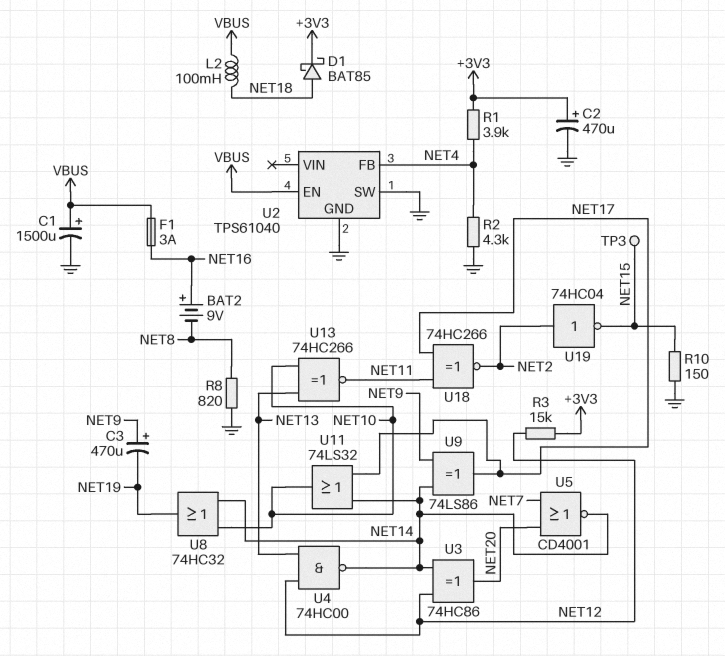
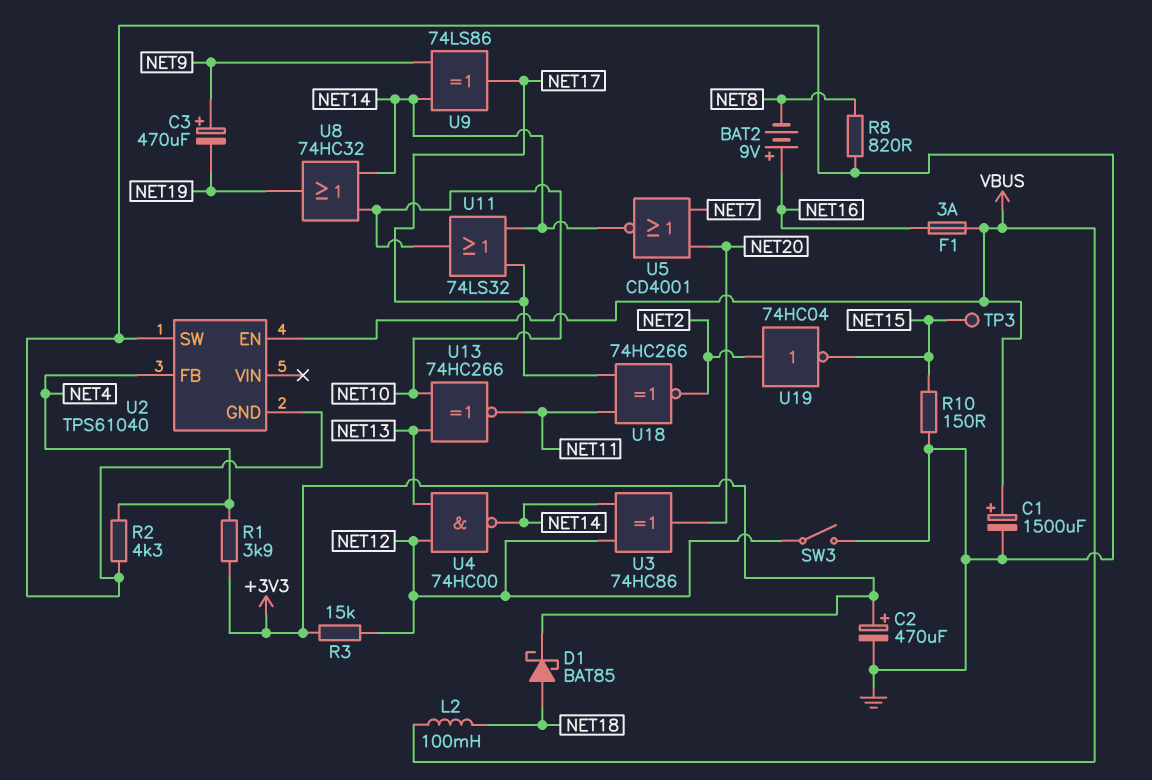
SW3: none -> switch (GND, NET12)

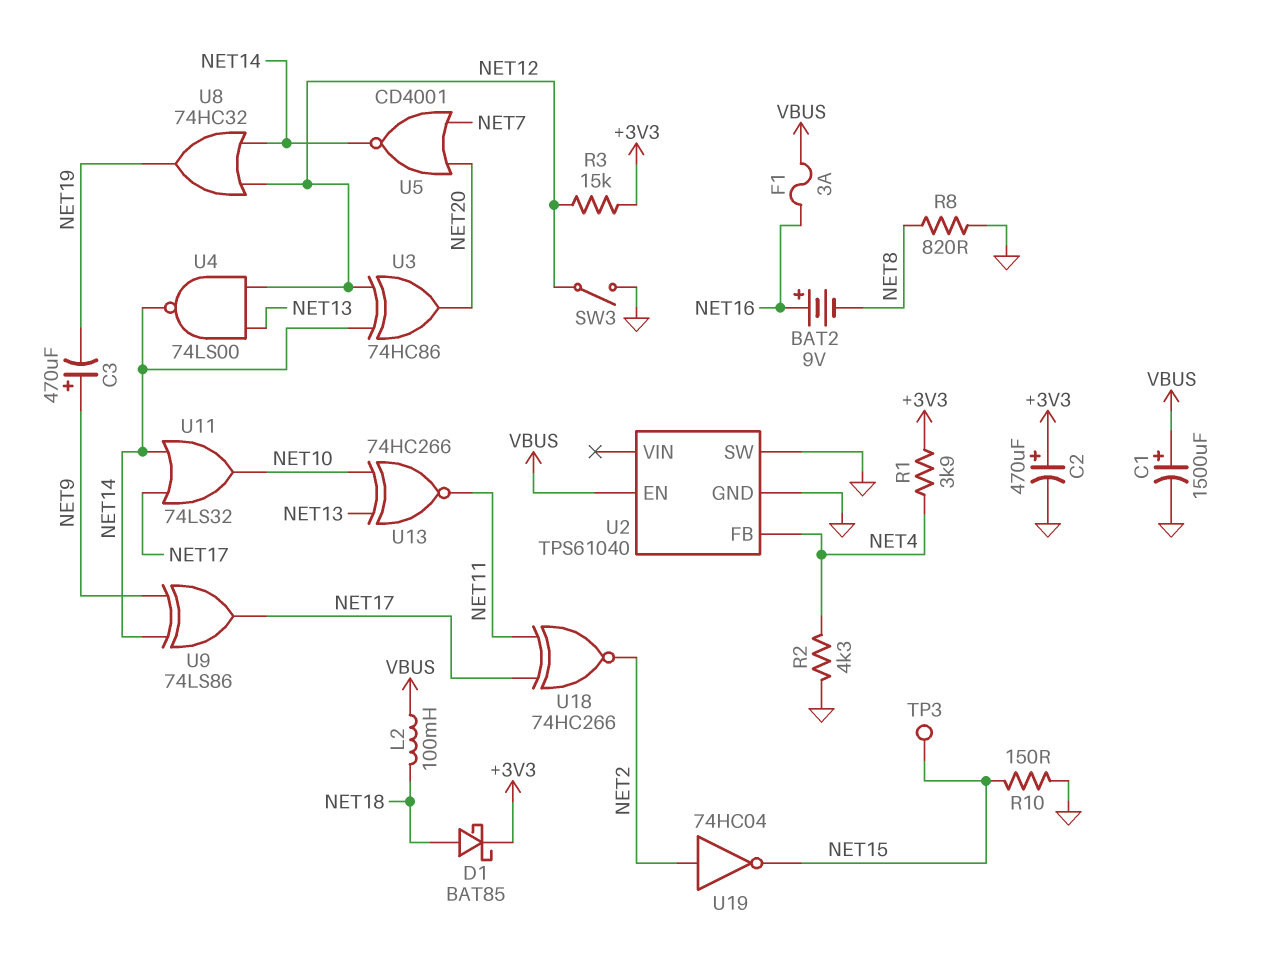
U4: NAND 74HC00 (in NET12, in NET13, out NET14) -> NAND 74LS00 (in NET12, in NET13, out NET14)
U8: OR 74HC32 (in NET10, in NET14, out NET19) -> OR 74HC32 (in NET12, in NET14, out NET19)

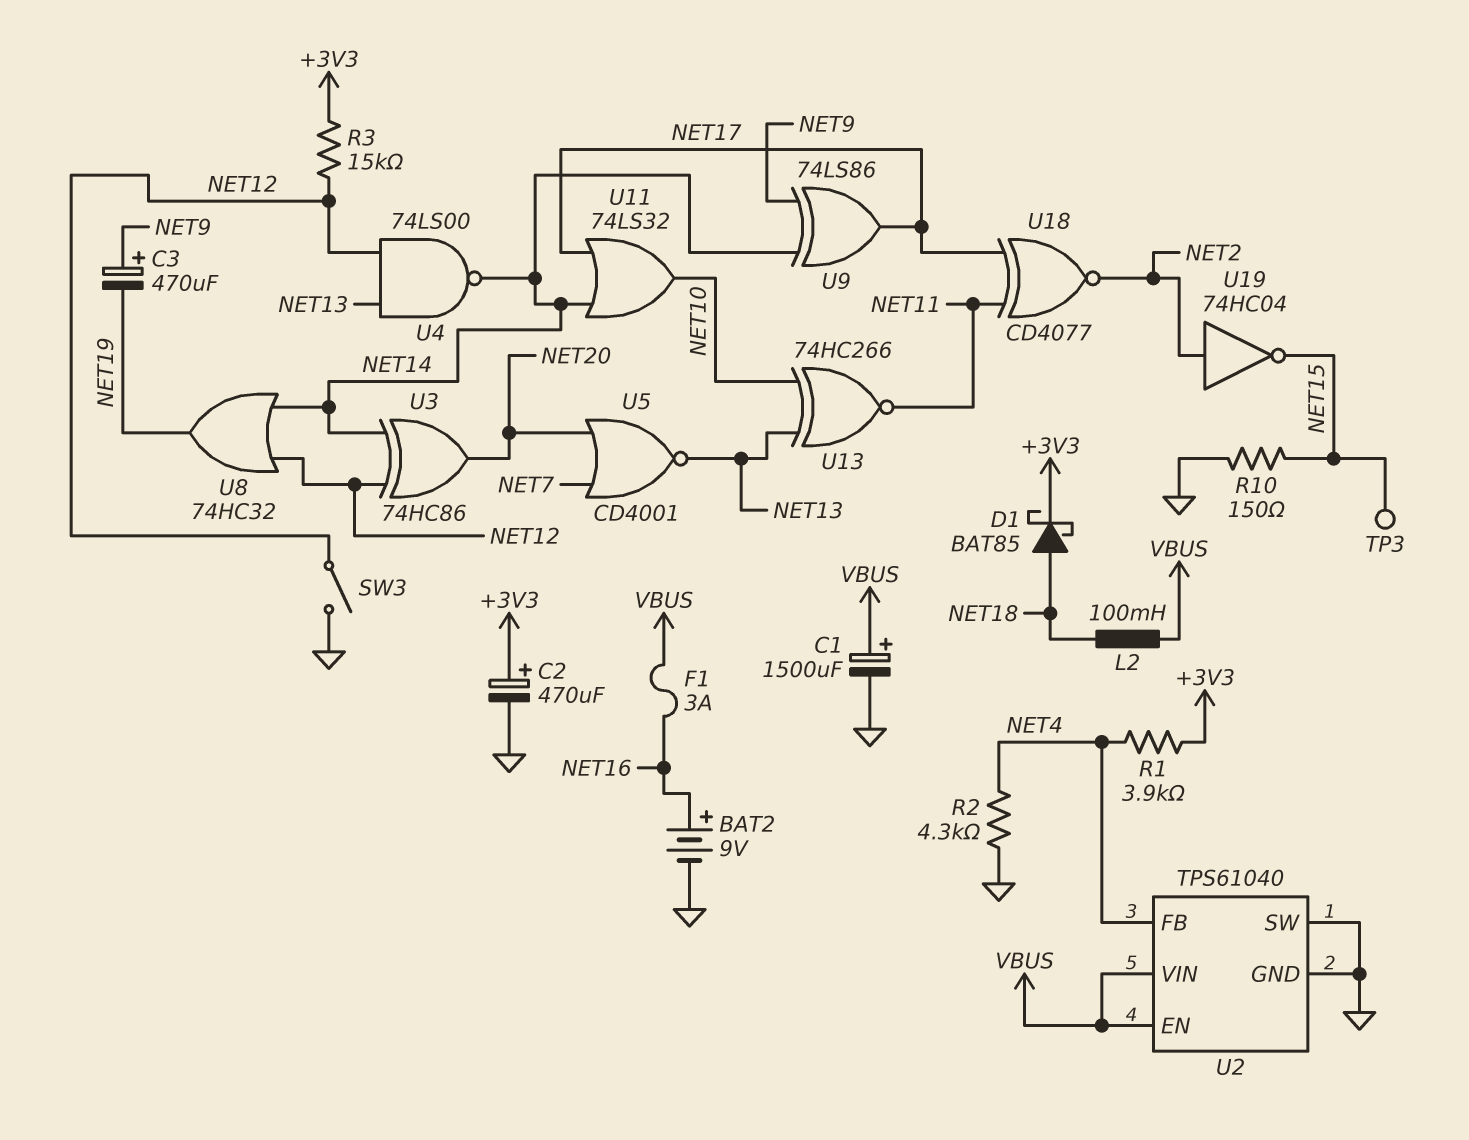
BAT2: 9V (plus NET16, minus NET8) -> 9V (plus NET16, minus GND)
R8: 820 (GND, NET8) -> none
U2 pin VIN: none -> VBUS
U5: NOR CD4001 (in NET7, in NET20, out NET14) -> NOR CD4001 (in NET7, in NET20, out NET13)
U18: XNOR 74HC266 (in NET11, in NET17, out NET2) -> XNOR CD4077 (in NET11, in NET17, out NET2)

